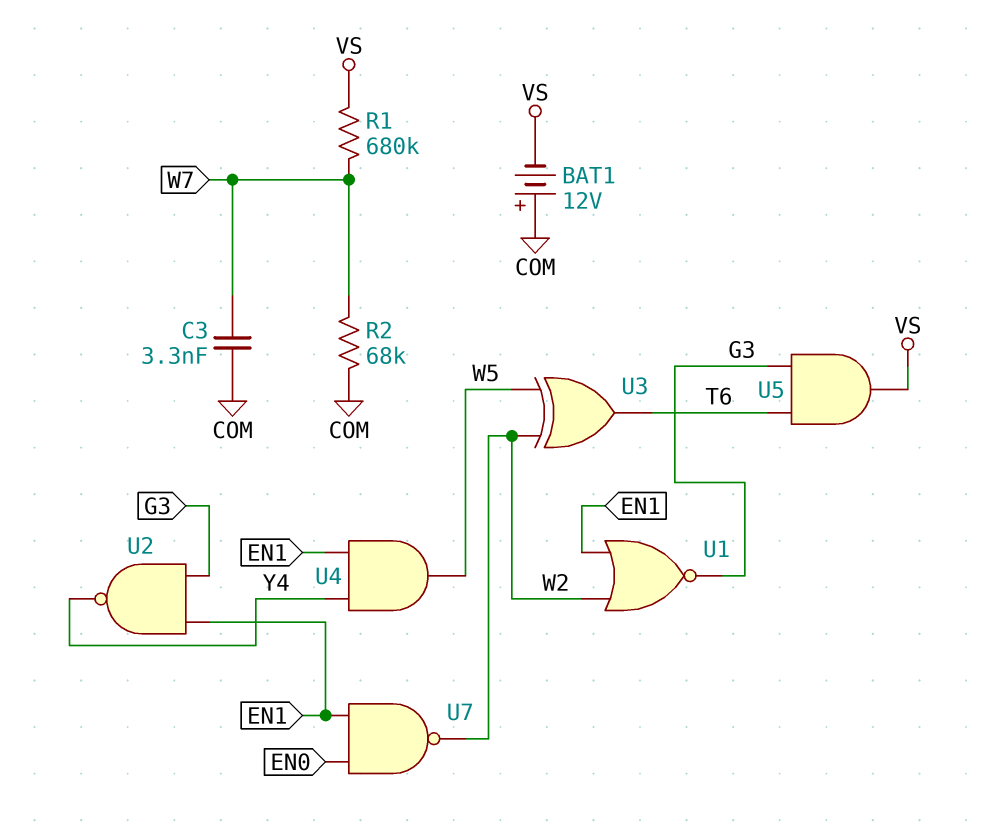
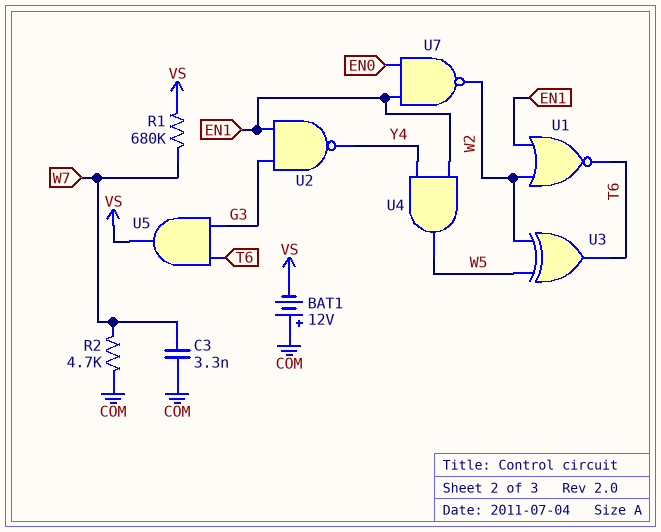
R2: 68k (COM, W7) -> 4.7k (COM, W7)
U1: NOR (in EN1, in W2, out G3) -> NOR (in EN1, in W2, out T6)

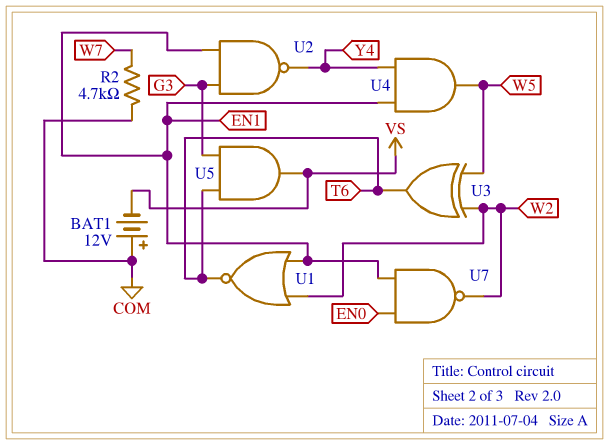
C3: 3.3nF (COM, W7) -> none
R1: 680k (VS, W7) -> none

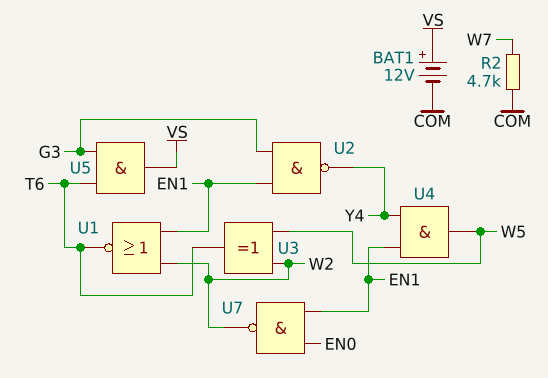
BAT1: 12V (plus COM, minus VS) -> 12V (plus VS, minus COM)

